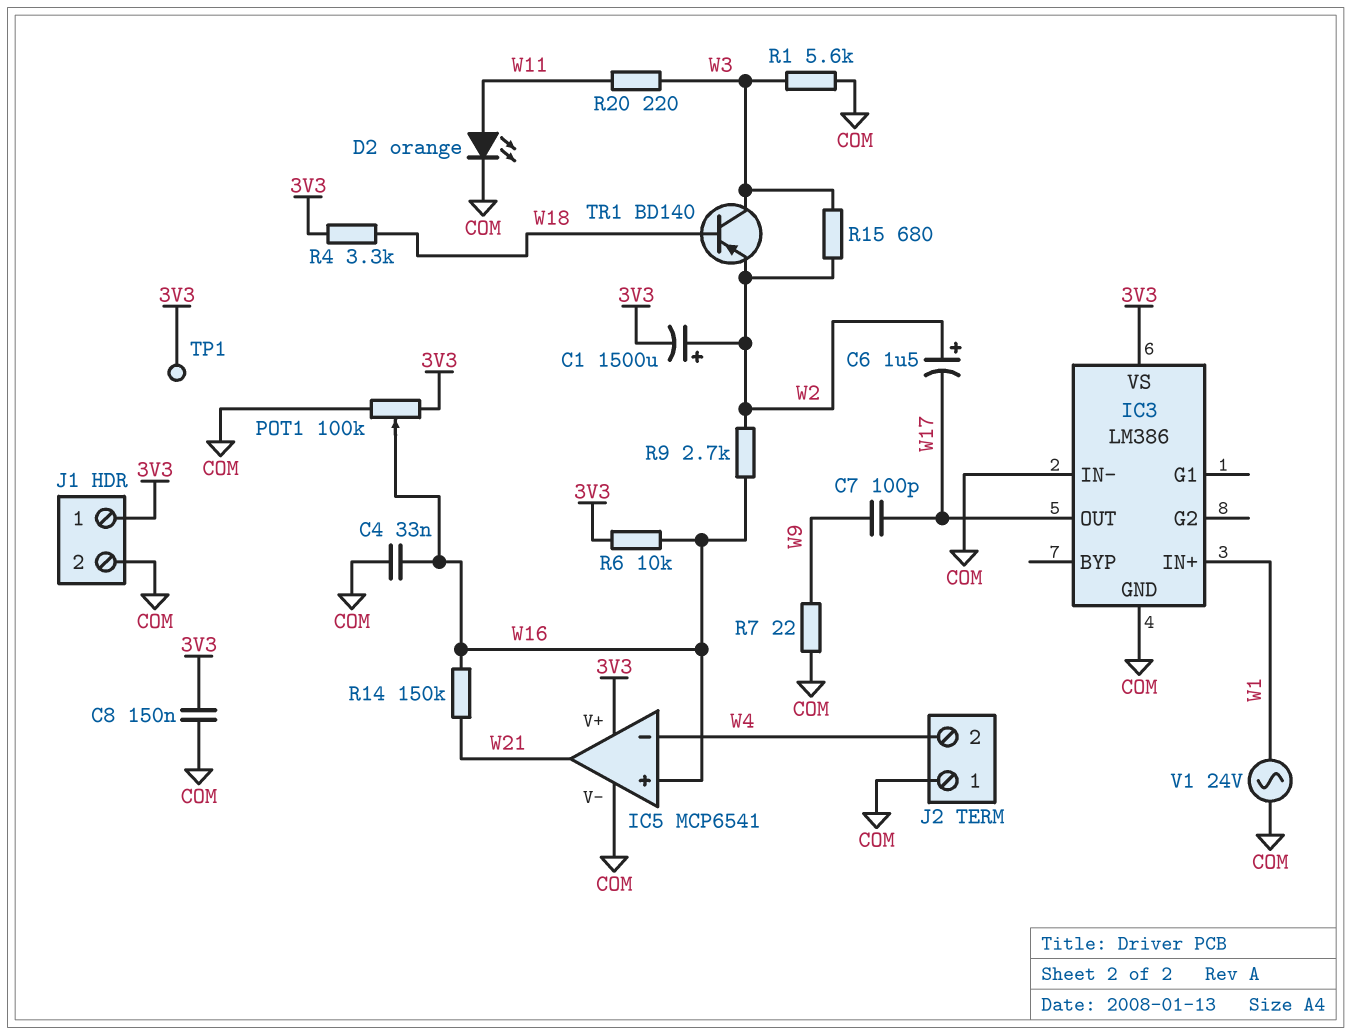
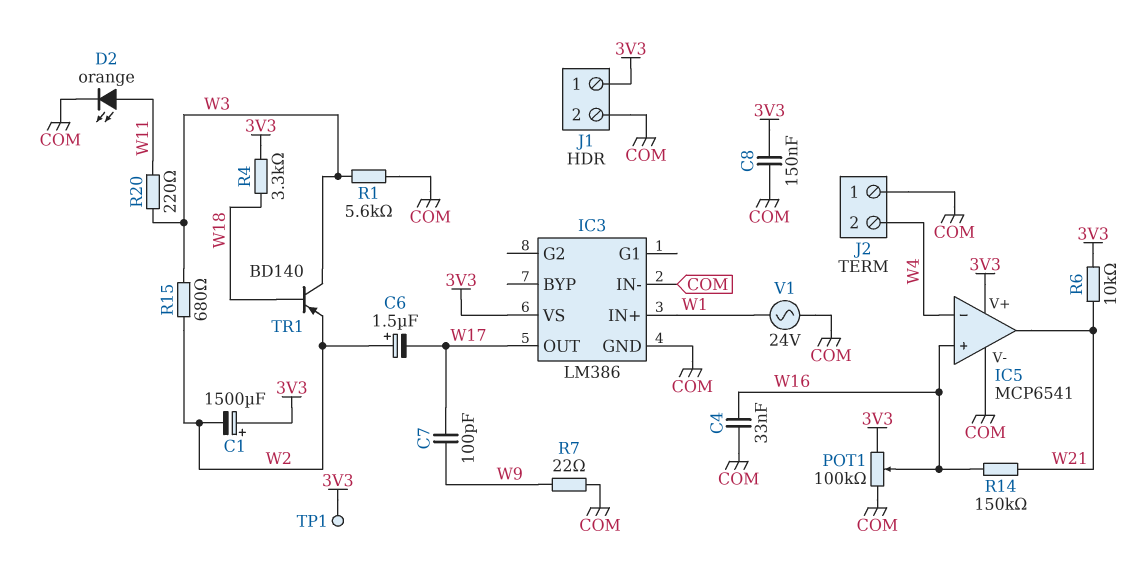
C1: 1500uF (plus W2, minus 3V3) -> 1500uF (plus 3V3, minus W2)
R6: 10k (3V3, W16) -> 10k (3V3, W21)
R9: 2.7k (W2, W16) -> none

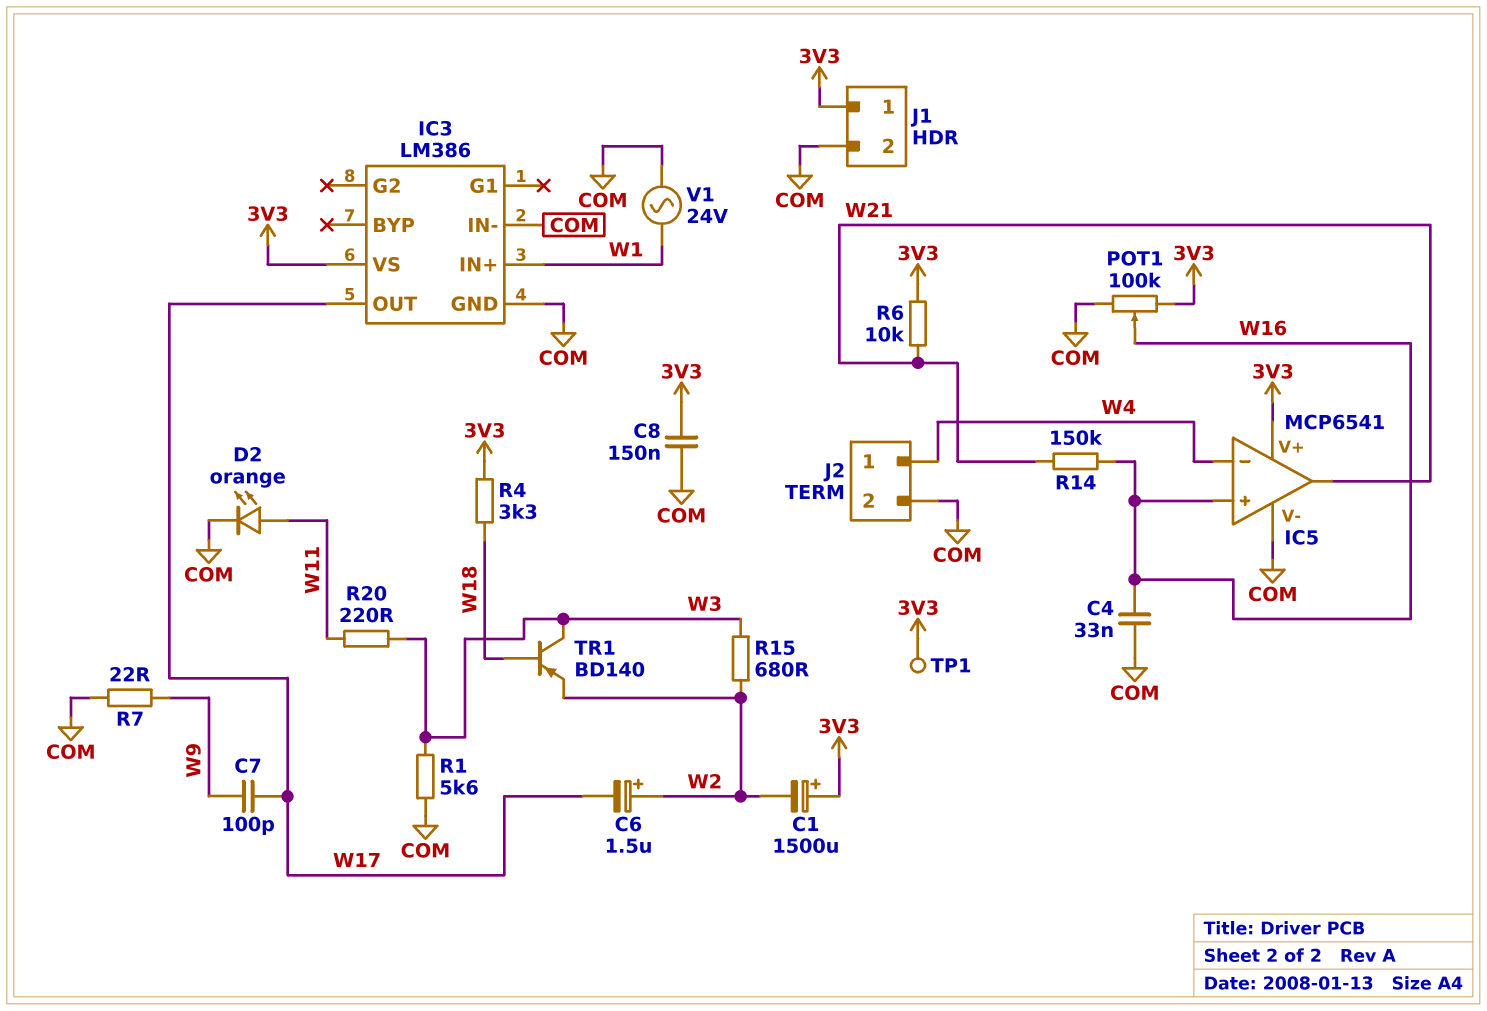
J2 pin 1: COM -> W4
J2 pin 2: W4 -> COM

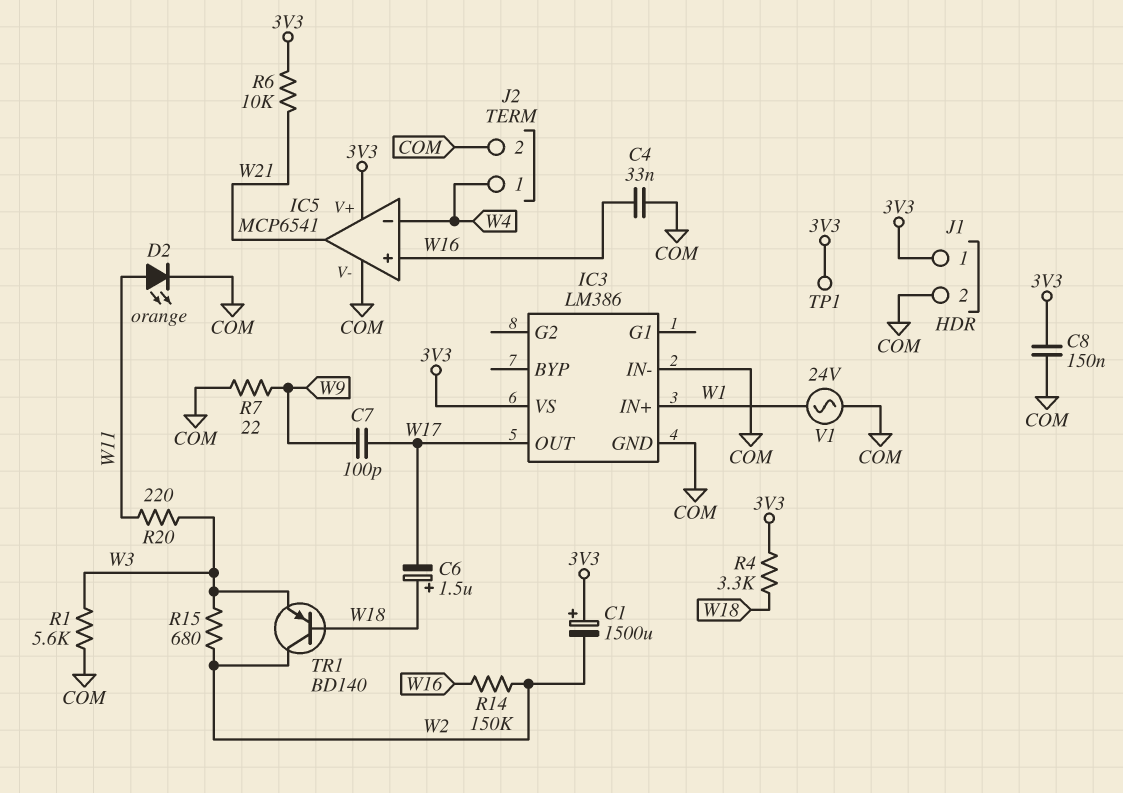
C6: 1.5uF (plus W2, minus W17) -> 1.5uF (plus W18, minus W17)
POT1: 100k (3V3, COM, wiper W16) -> none
R14: 150k (W16, W21) -> 150k (W2, W16)
TR1: PNP BD140 (B W18, C W3, E W2) -> PNP BD140 (B W18, C W2, E W3)

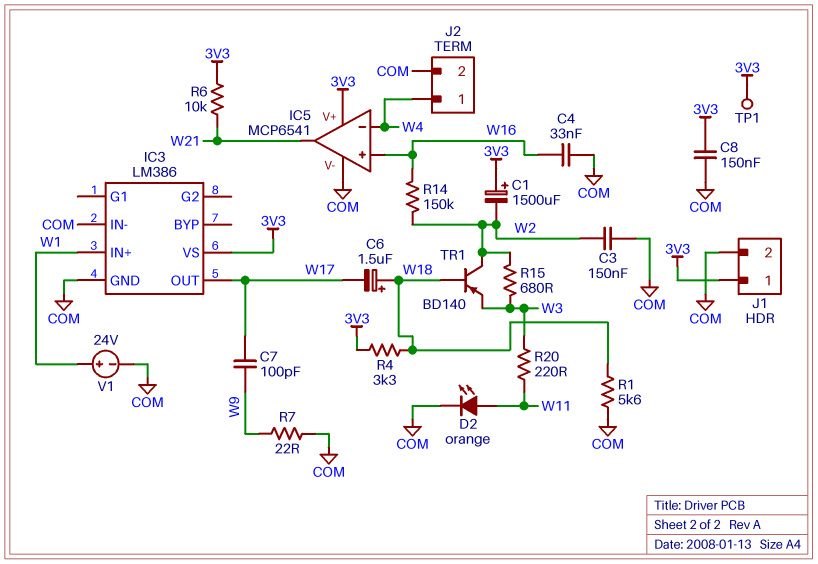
C3: none -> 150nF (COM, W2)
R1: 5.6k (COM, W3) -> 5.6k (COM, W18)
V1: AC 24V (COM, W1) -> 24V (plus W1, minus COM)

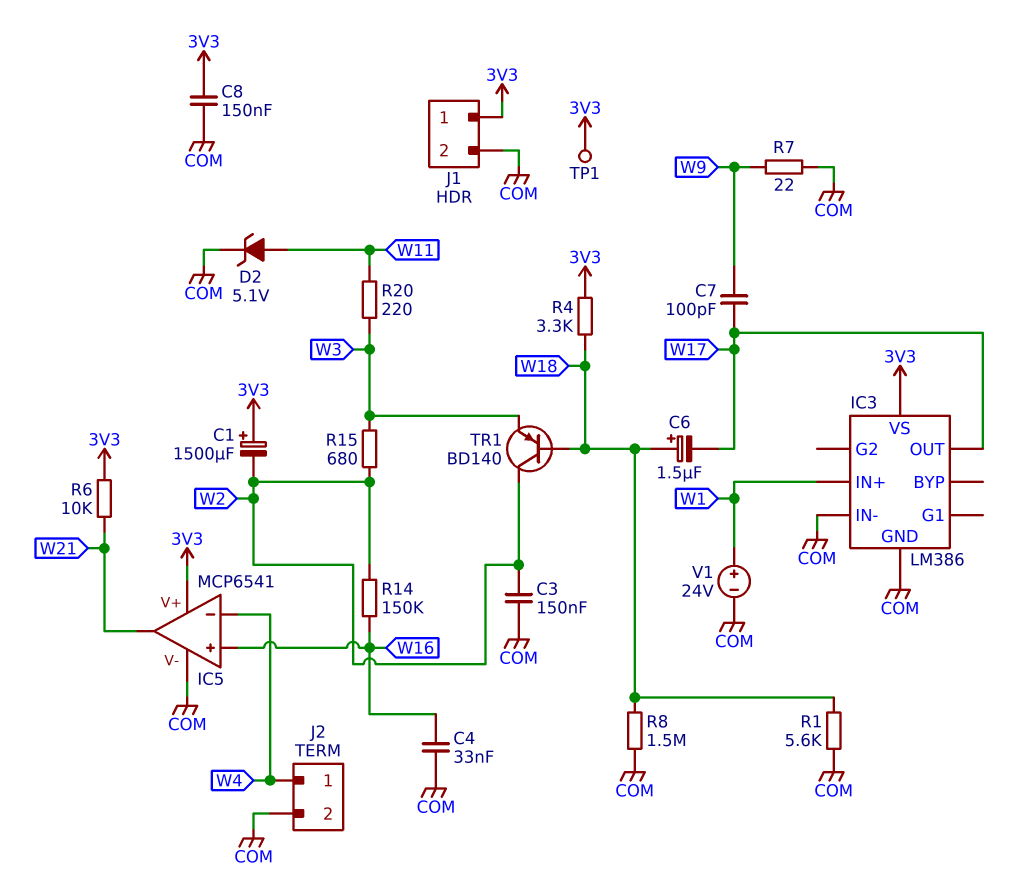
D2: LED orange (A W11, K COM) -> zener 5.1V (A W11, K COM)
R8: none -> 1.5M (COM, W18)

